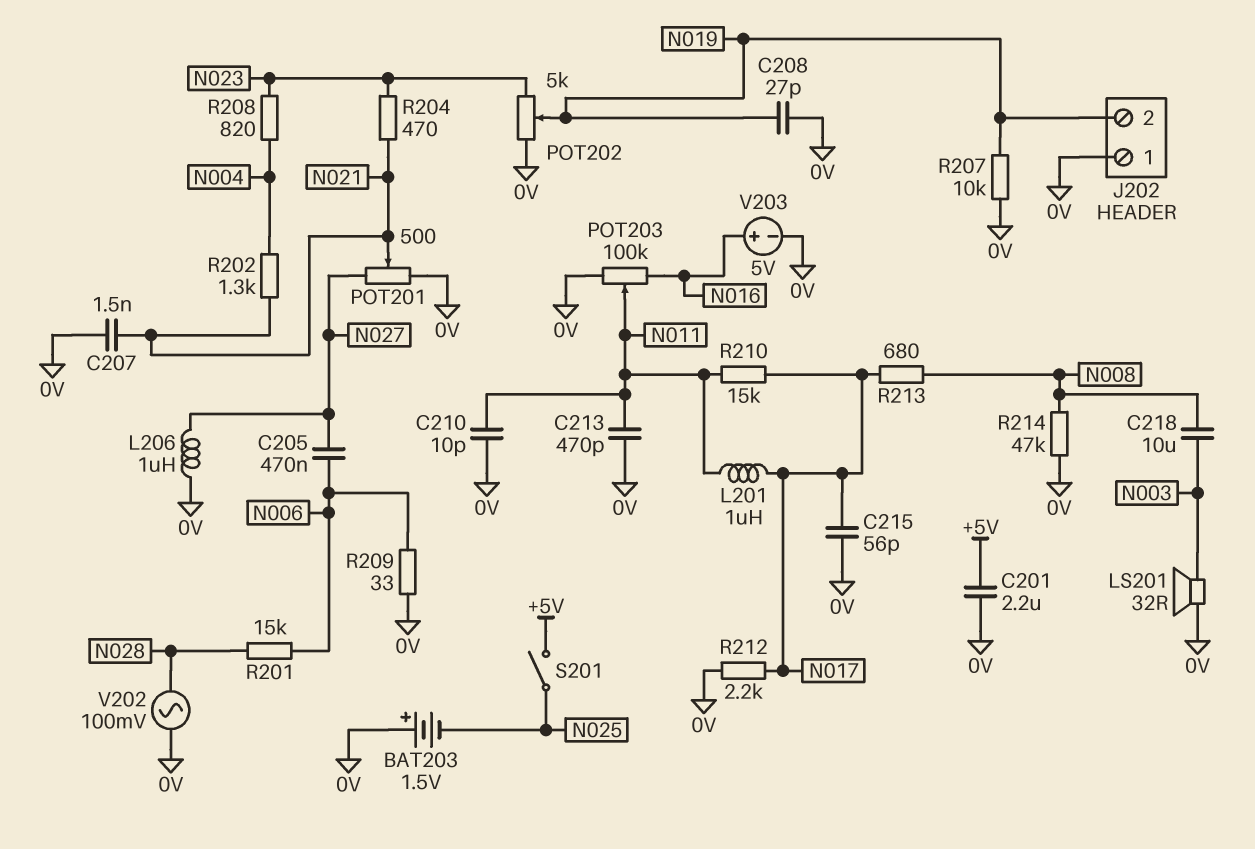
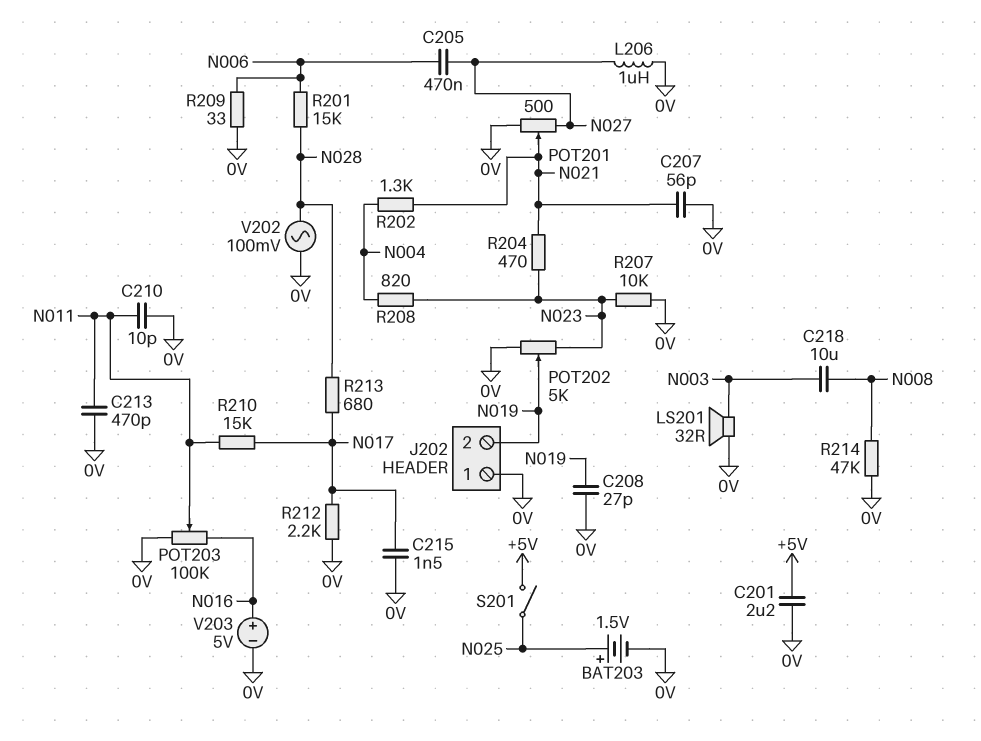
BAT203: 1.5V (plus 0V, minus N025) -> 1.5V (plus N025, minus 0V)
C207: 1.5nF (0V, N021) -> 56pF (0V, N021)
C215: 56pF (0V, N017) -> 1.5nF (0V, N017)
L201: 1uH (N011, N017) -> none
R207: 10k (0V, N019) -> 10k (0V, N023)
R213: 680 (N008, N017) -> 680 (N017, N028)

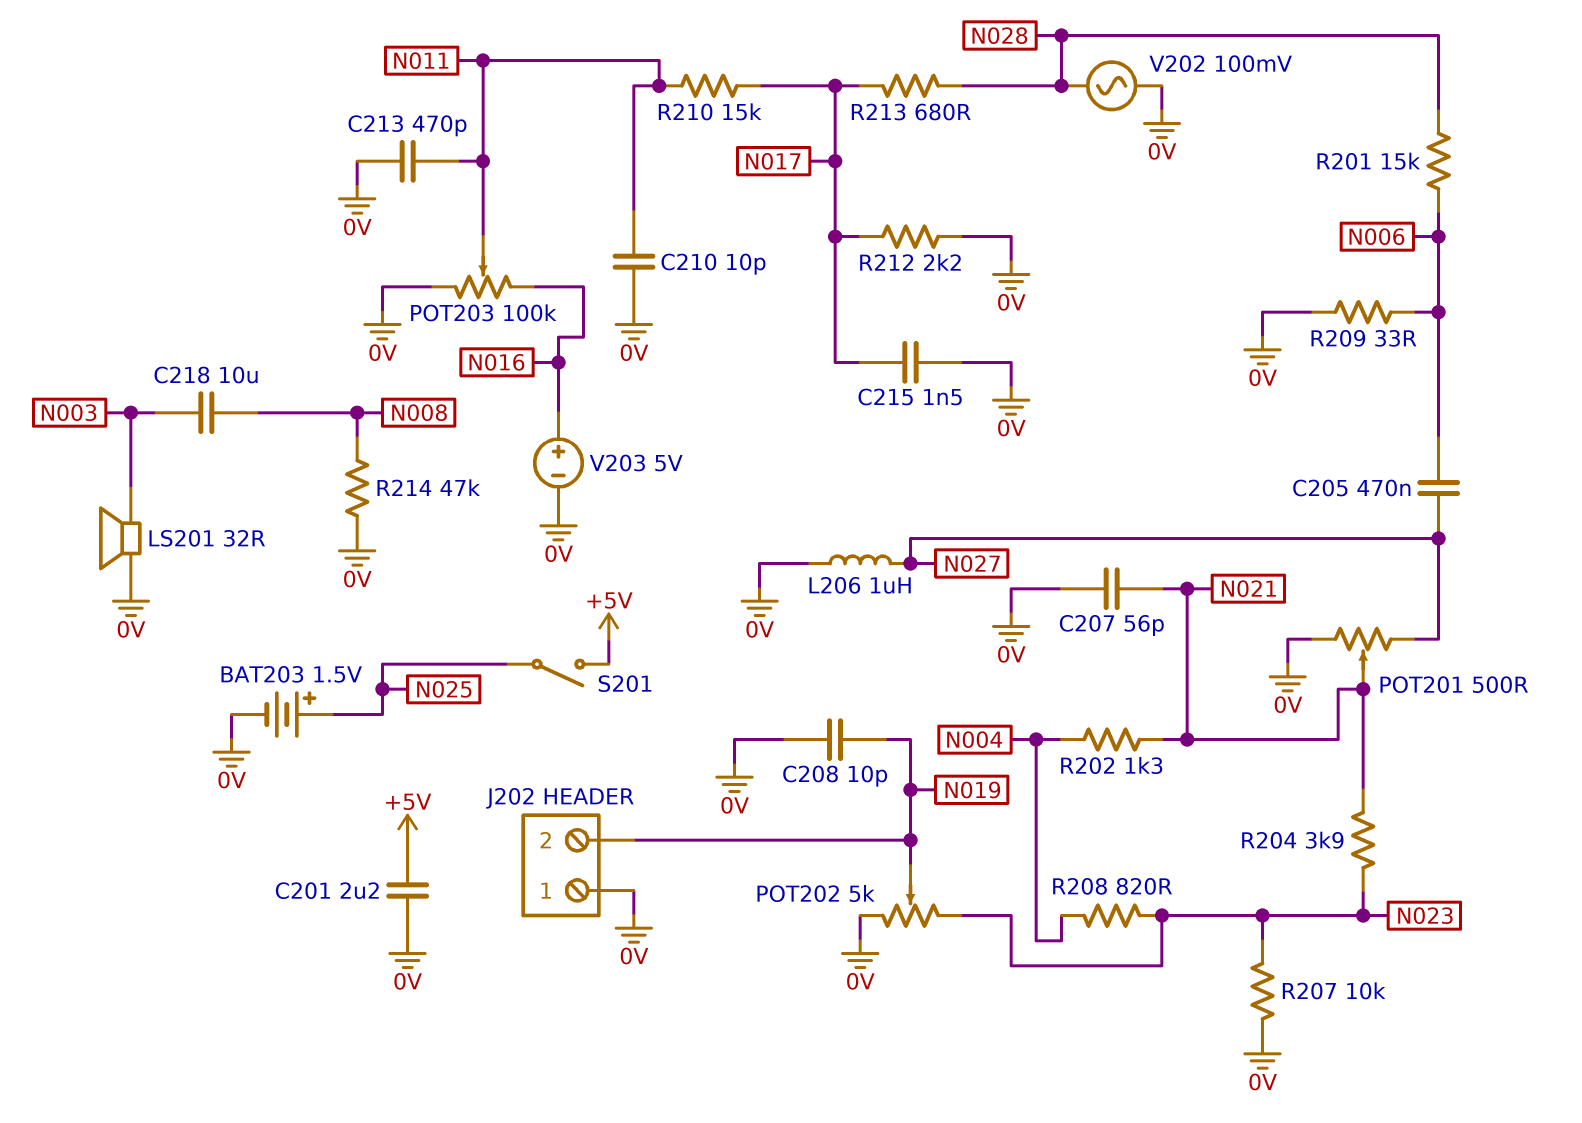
C208: 27pF (0V, N019) -> 10pF (0V, N019)
R204: 470 (N021, N023) -> 3.9k (N021, N023)

